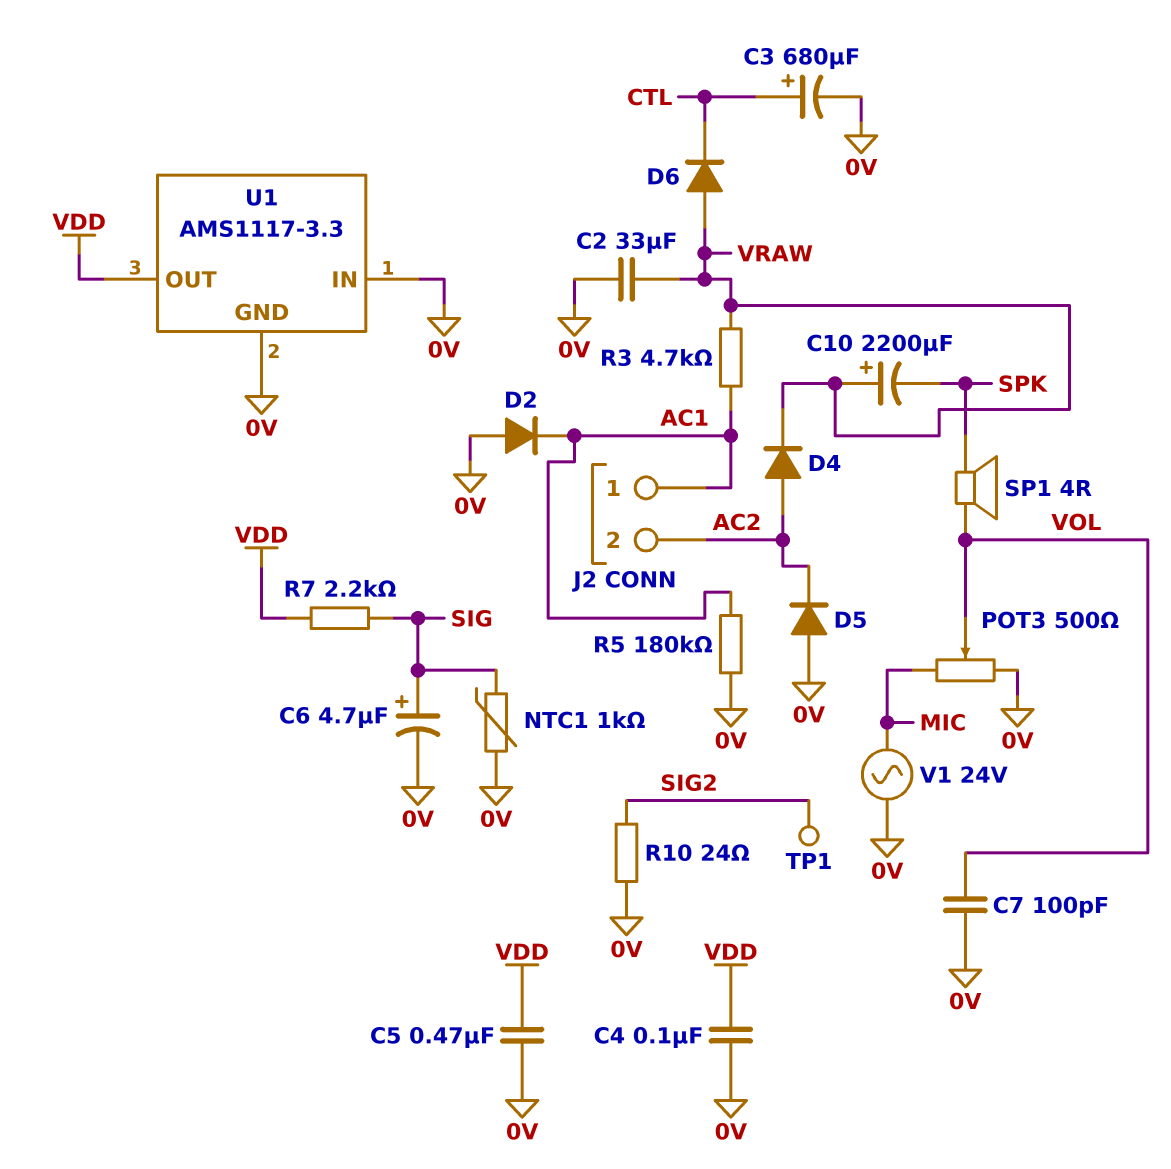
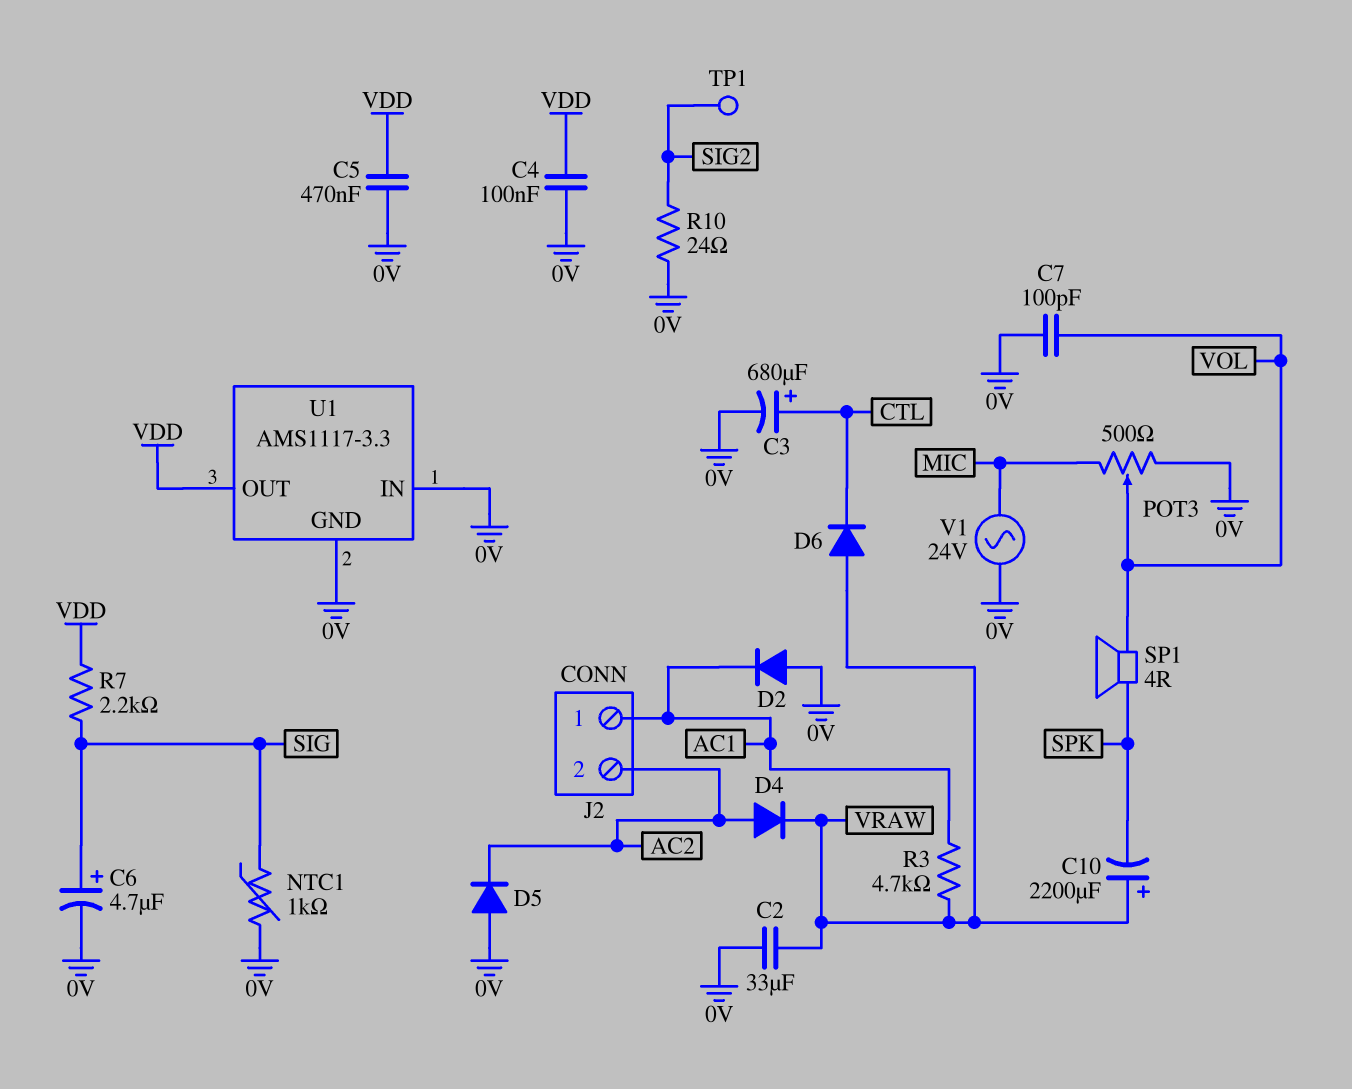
R5: 180k (0V, AC1) -> none

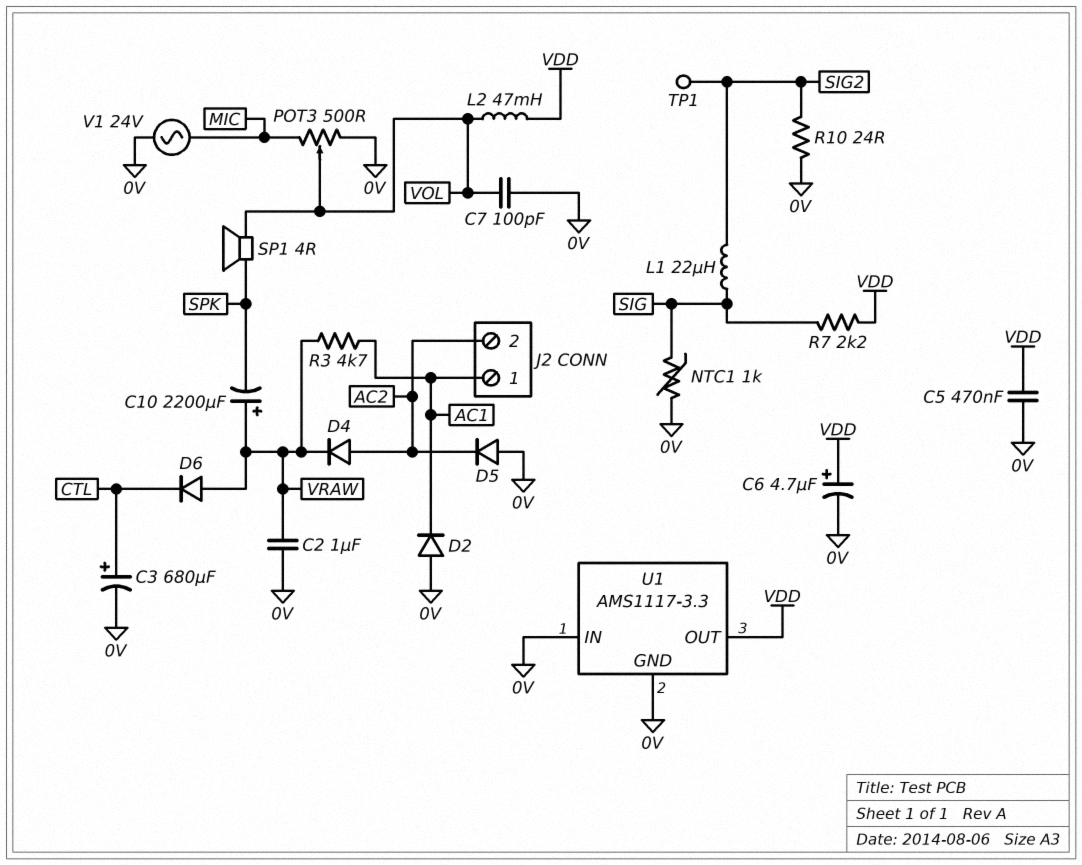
C2: 33uF (0V, VRAW) -> 1uF (0V, VRAW)
C4: 100nF (0V, VDD) -> none
C6: 4.7uF (plus SIG, minus 0V) -> 4.7uF (plus VDD, minus 0V)
L1: none -> 22uH (SIG, SIG2)
L2: none -> 47mH (VDD, VOL)

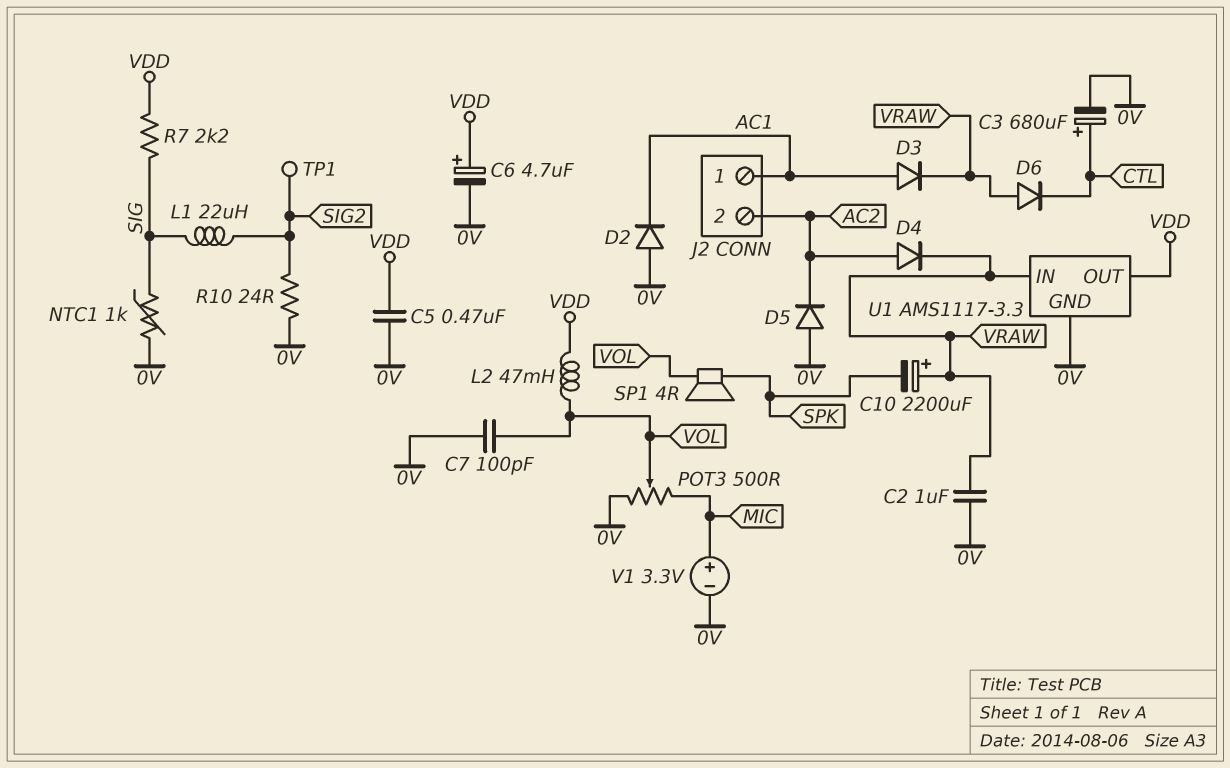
D3: none -> diode (A AC1, K VRAW)
R3: 4.7k (AC1, VRAW) -> none
U1 pin IN: 0V -> VRAW
V1: AC 24V (0V, MIC) -> 3.3V (plus MIC, minus 0V)

